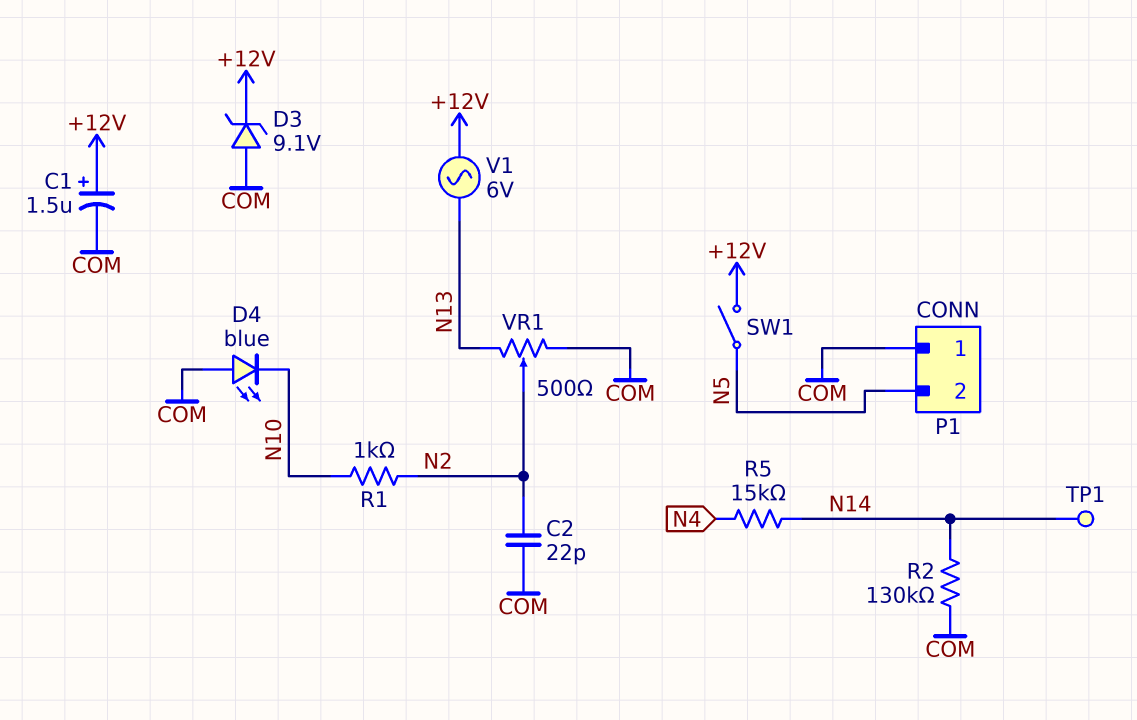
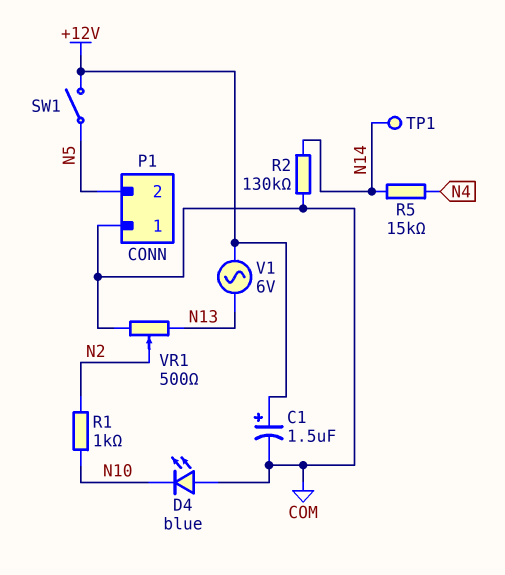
C2: 22pF (COM, N2) -> none
D3: zener 9.1V (A COM, K +12V) -> none

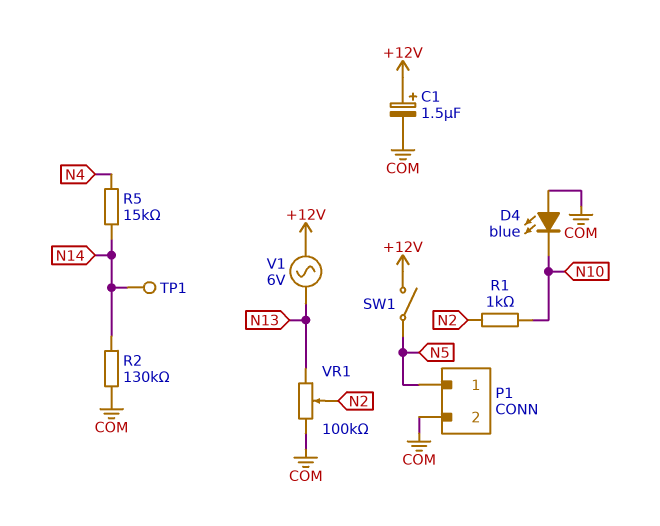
P1 pin 1: COM -> N5
P1 pin 2: N5 -> COM
VR1: 500 (COM, N13, wiper N2) -> 100k (COM, N13, wiper N2)

